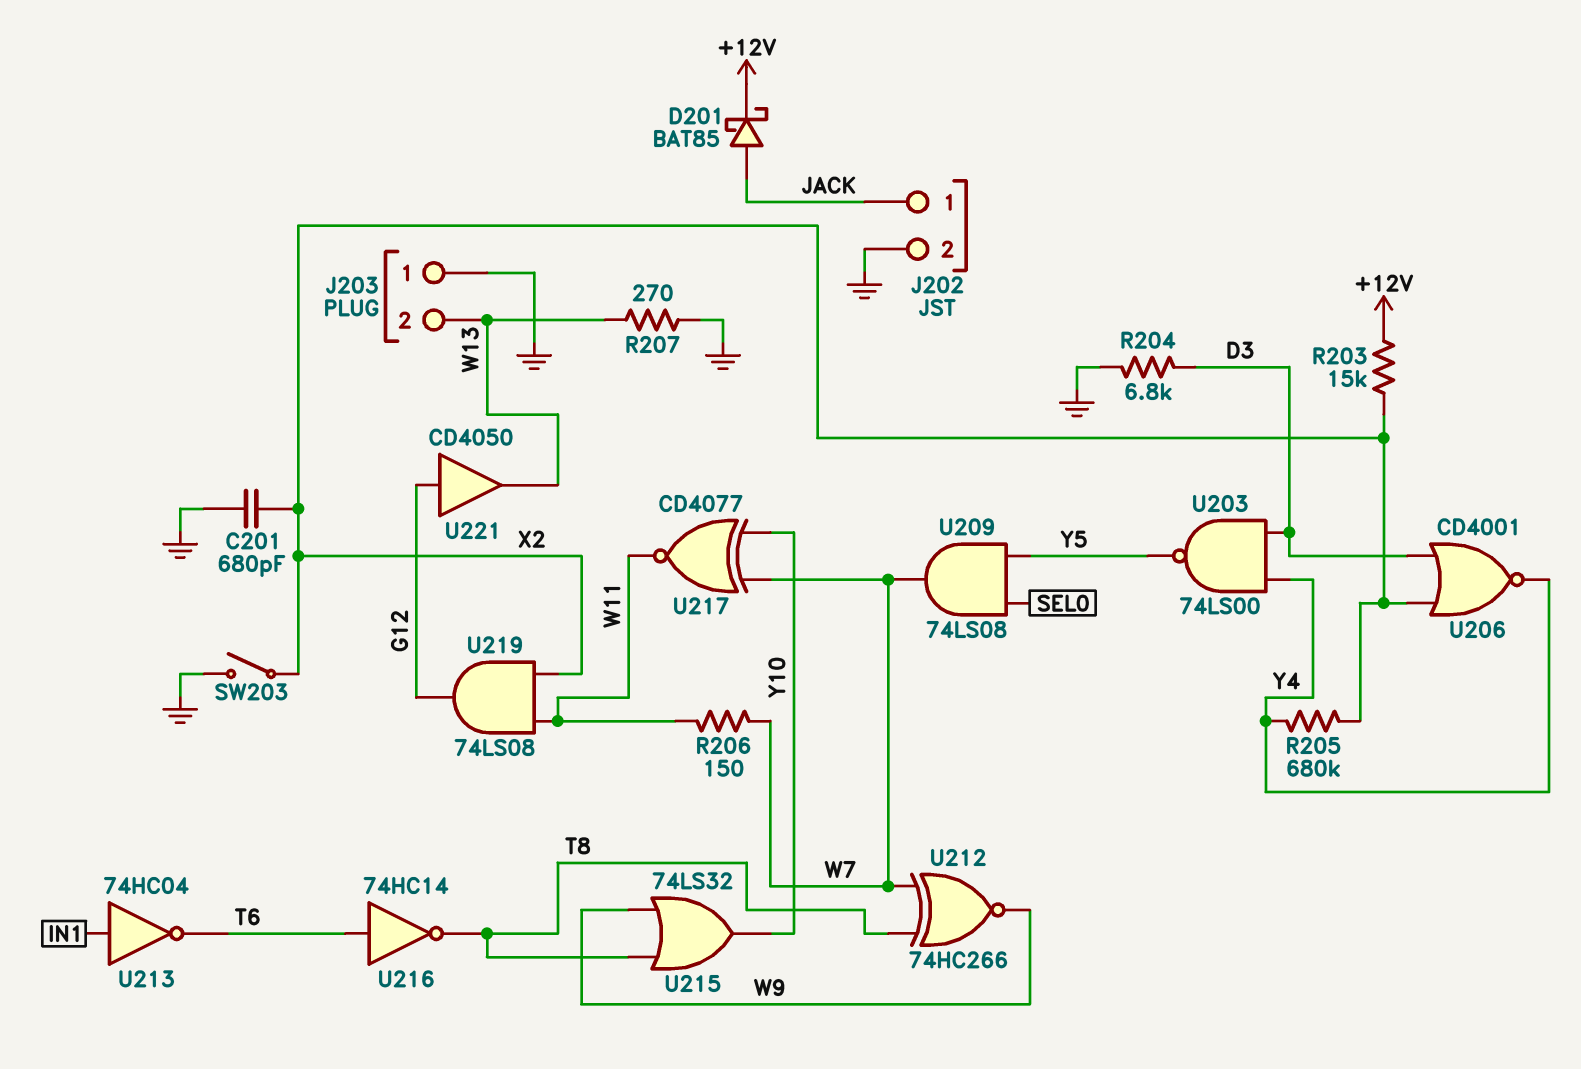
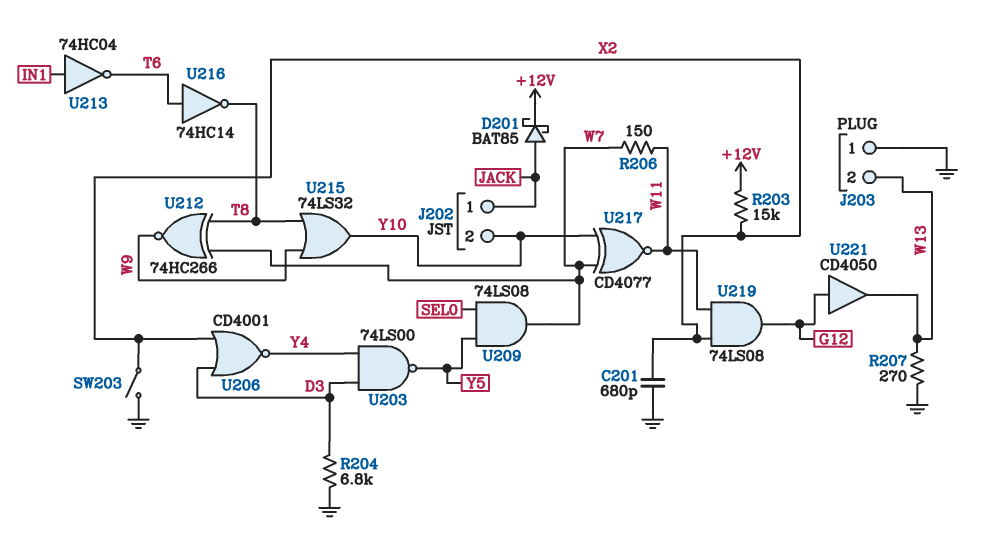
J202 pin 2: GND -> Y10
R205: 680k (X2, Y4) -> none

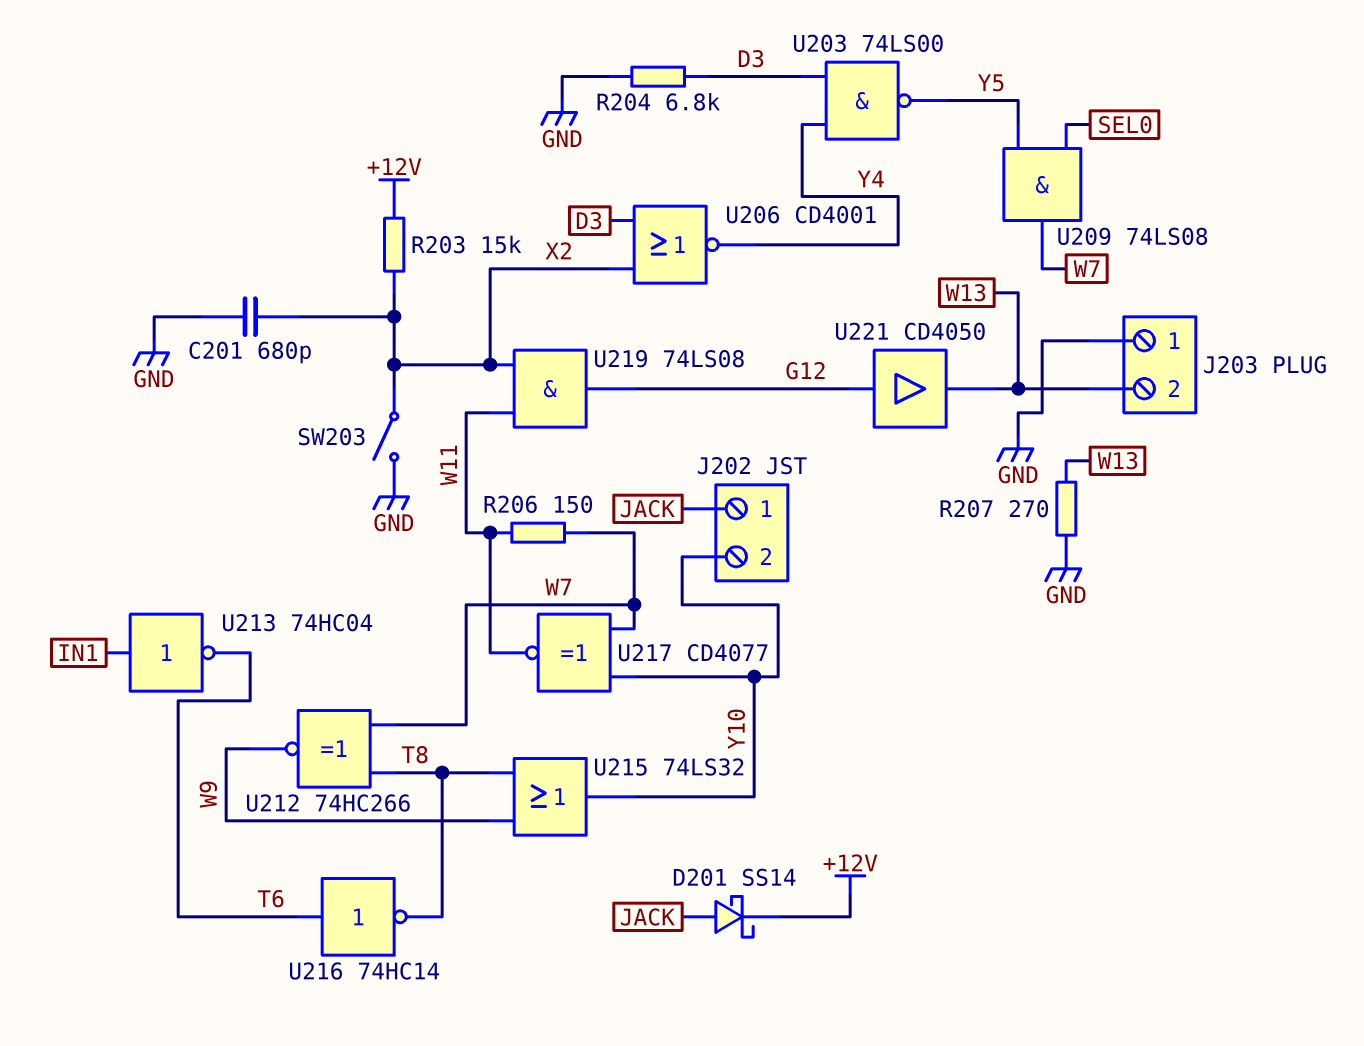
D201: schottky BAT85 (A JACK, K +12V) -> schottky SS14 (A JACK, K +12V)

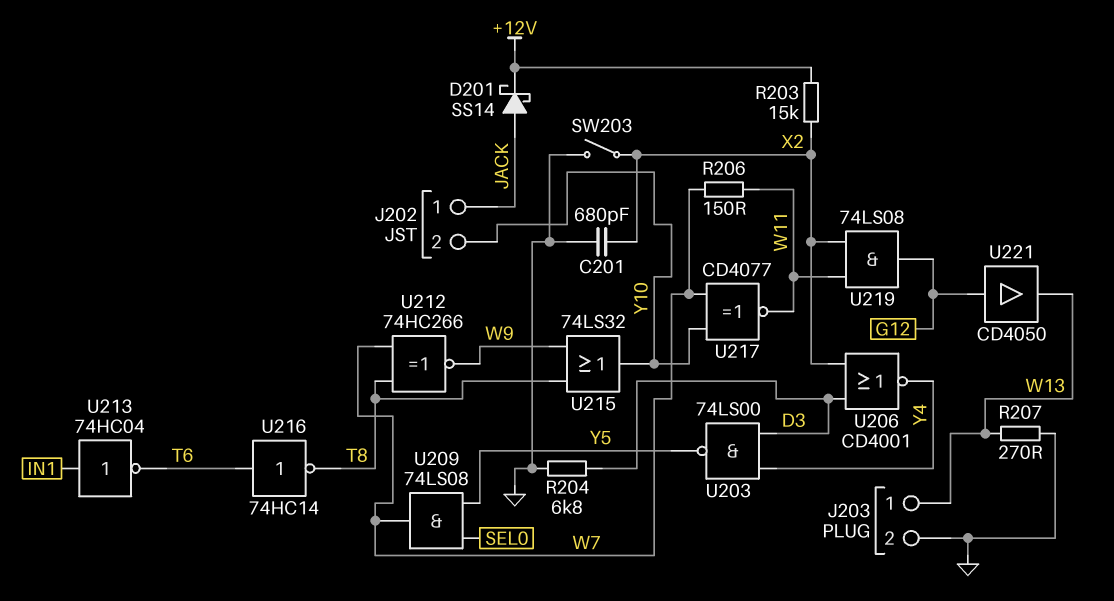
J203 pin 1: GND -> W13
J203 pin 2: W13 -> GND

